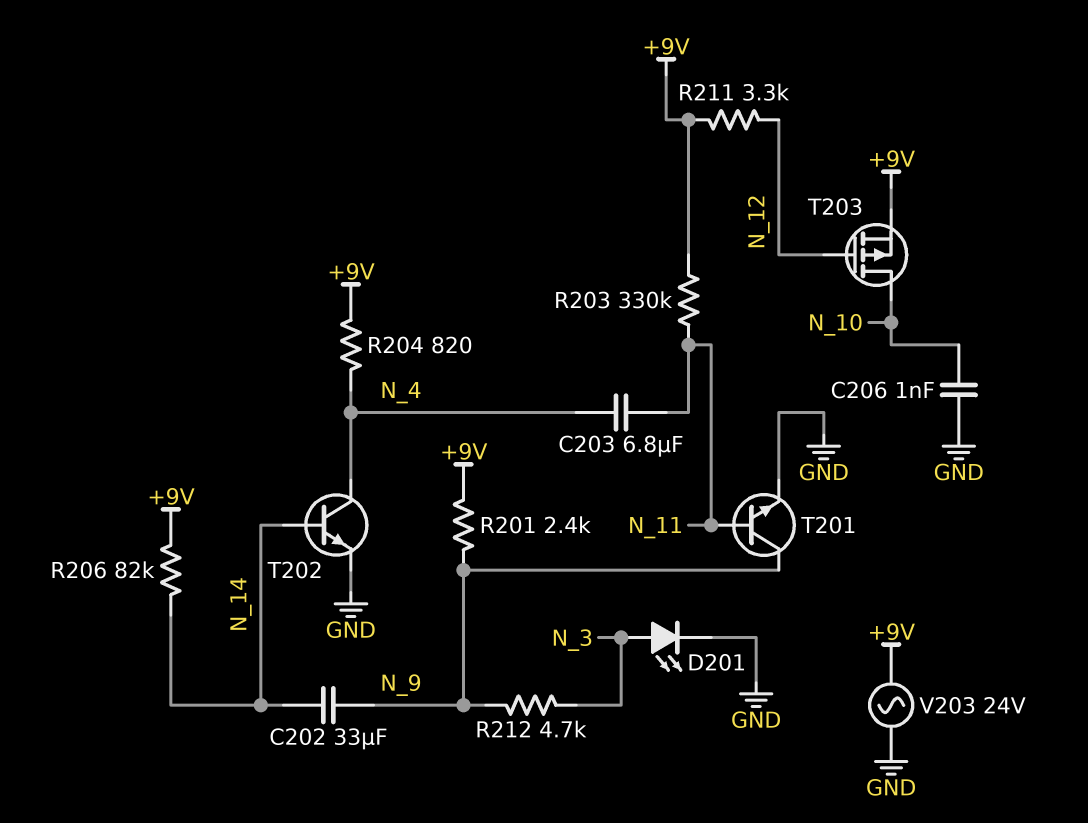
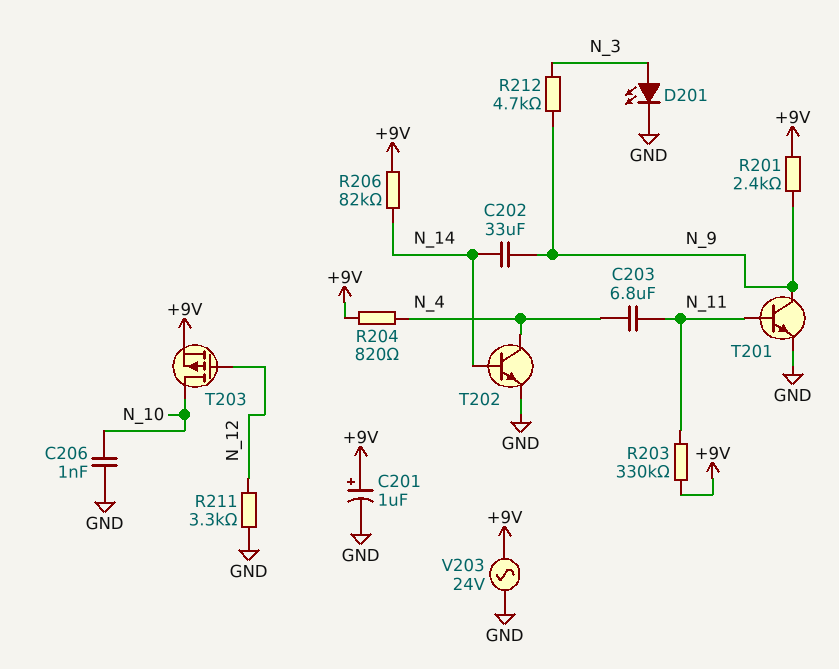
C201: none -> 1uF (plus +9V, minus GND)
R211: 3.3k (+9V, N_12) -> 3.3k (GND, N_12)

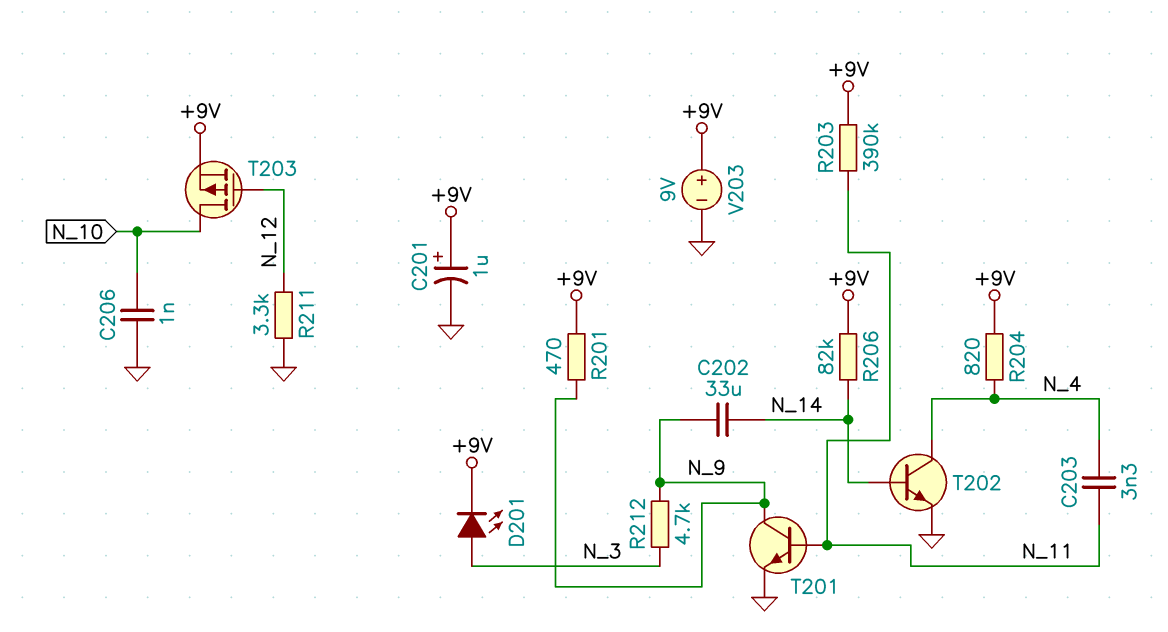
C203: 6.8uF (N_4, N_11) -> 3.3nF (N_4, N_11)
D201: LED (A N_3, K GND) -> LED (A N_3, K +9V)
R201: 2.4k (+9V, N_9) -> 470 (+9V, N_9)
R203: 330k (+9V, N_11) -> 390k (+9V, N_11)
V203: AC 24V (+9V, GND) -> 9V (plus +9V, minus GND)

